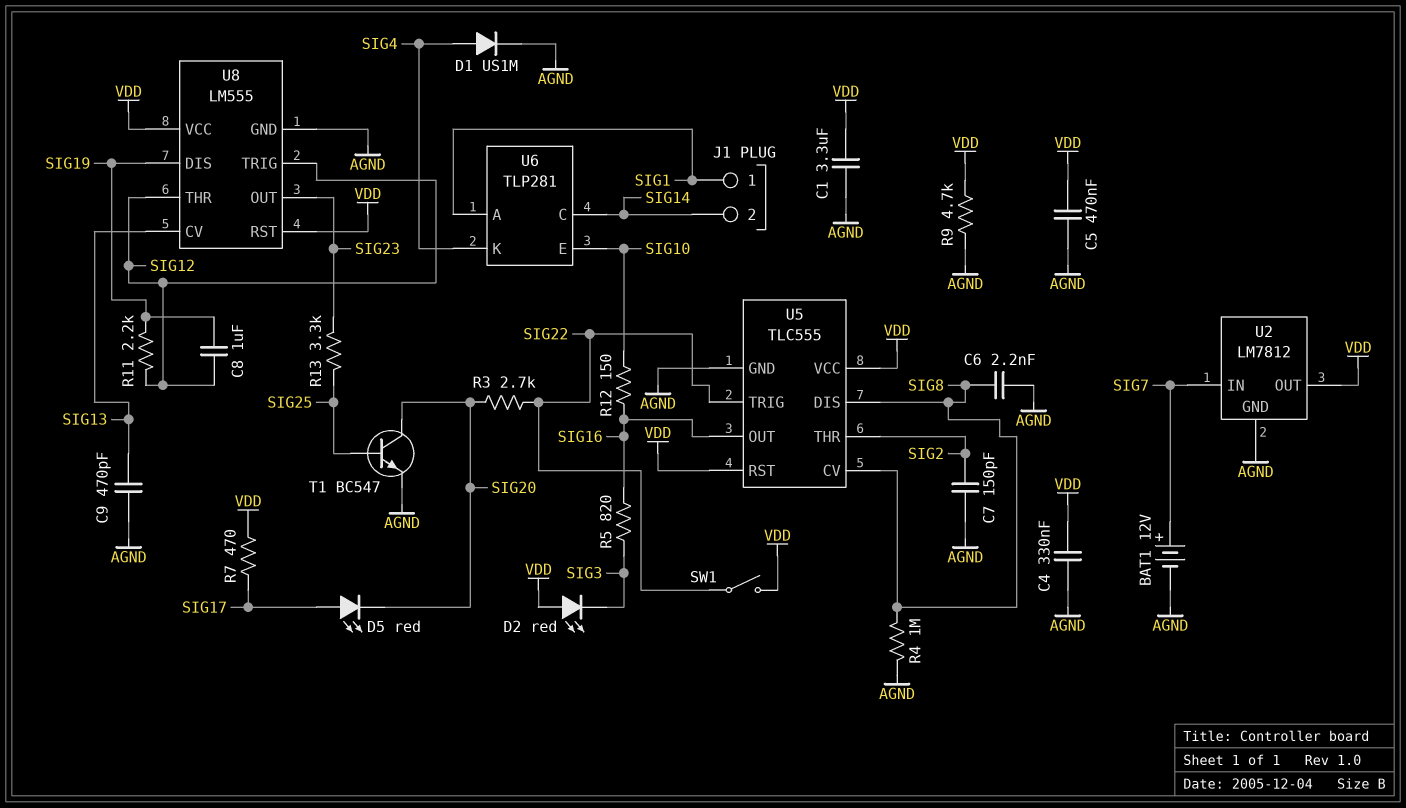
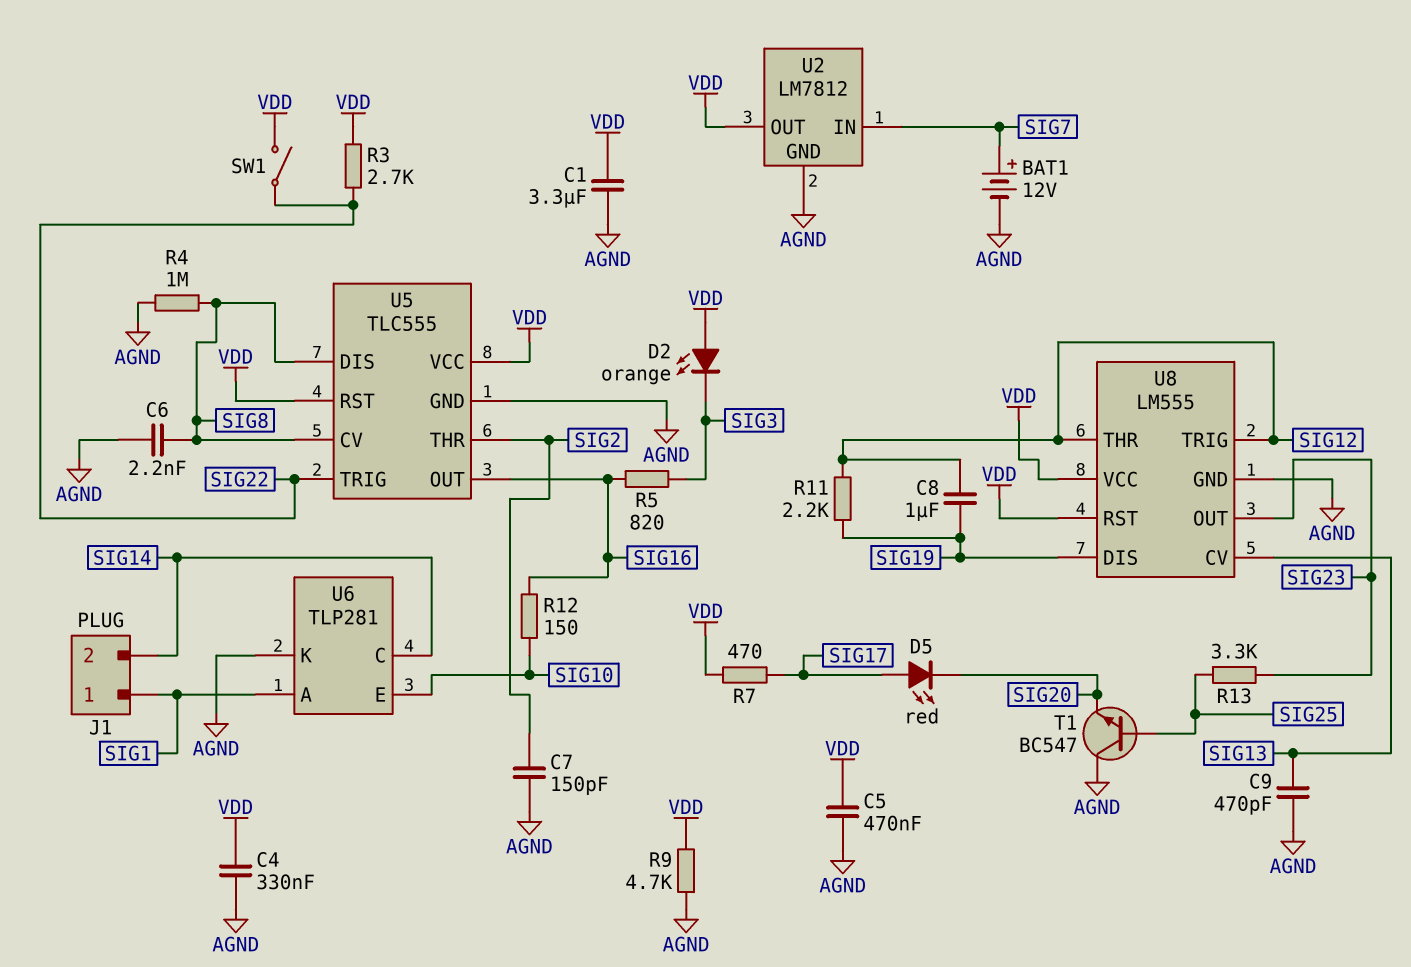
D1: diode US1M (A SIG4, K AGND) -> none
D2: LED red (A VDD, K SIG3) -> LED orange (A VDD, K SIG3)
R3: 2.7k (SIG20, SIG22) -> 2.7k (SIG22, VDD)
T1: NPN BC547 (B SIG25, C SIG20, E AGND) -> NPN BC547 (B SIG25, C AGND, E SIG20)
U6 pin K: SIG4 -> AGND

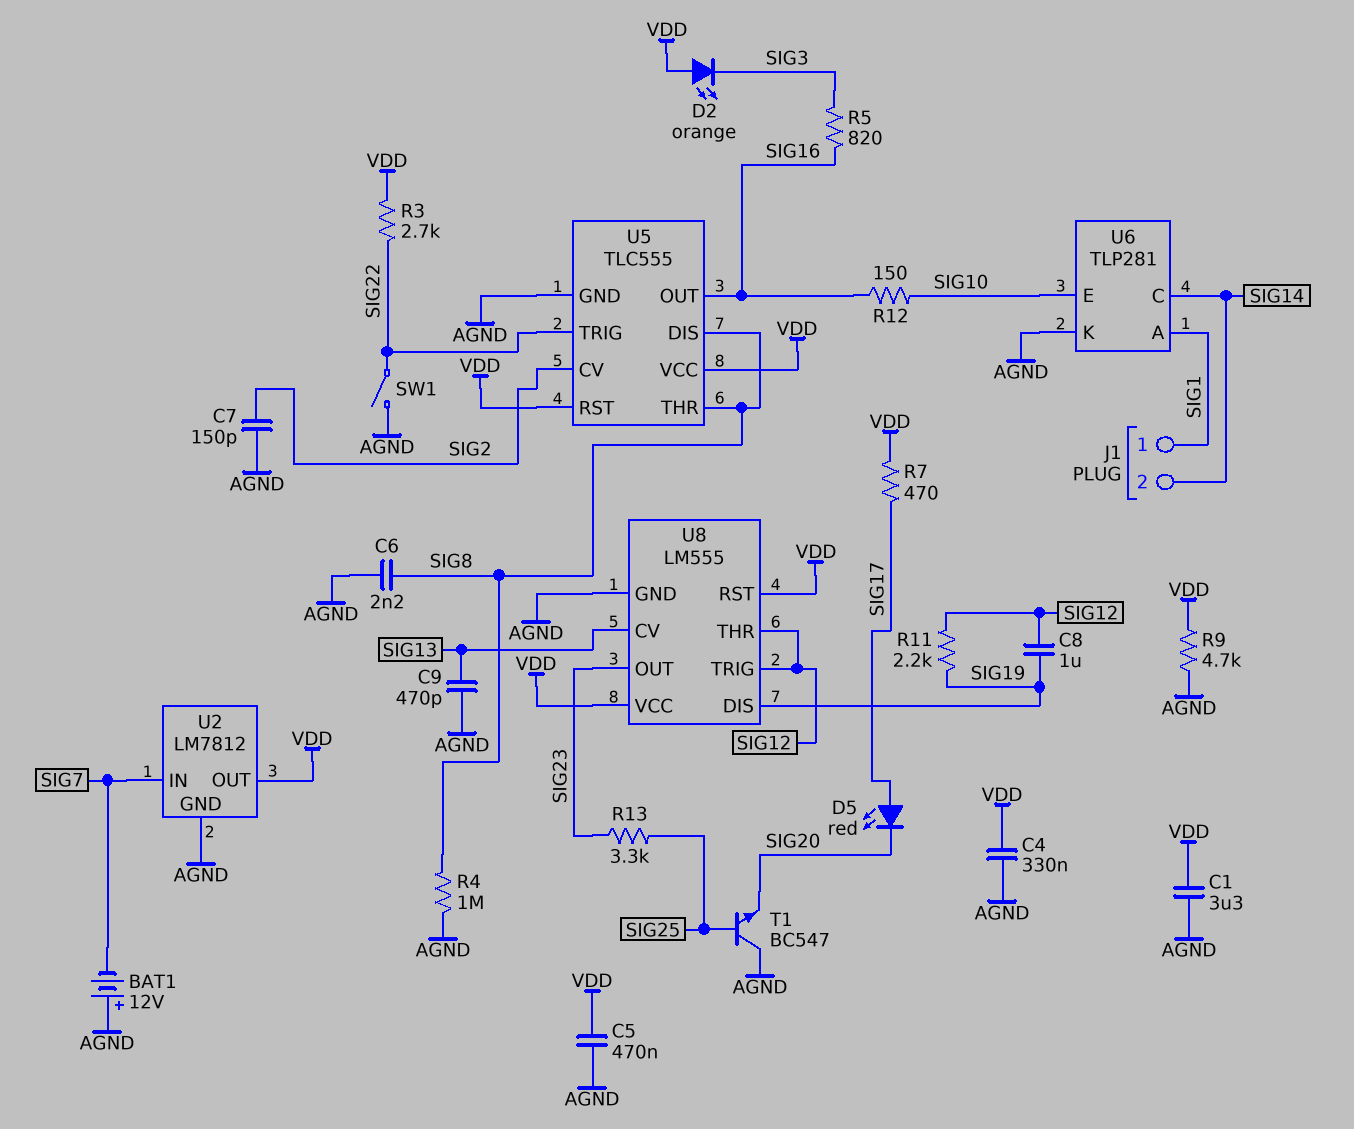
BAT1: 12V (plus SIG7, minus AGND) -> 12V (plus AGND, minus SIG7)
SW1: switch (SIG22, VDD) -> switch (AGND, SIG22)
U5 pin CV: SIG8 -> SIG2
U5 pin THR: SIG2 -> SIG8

